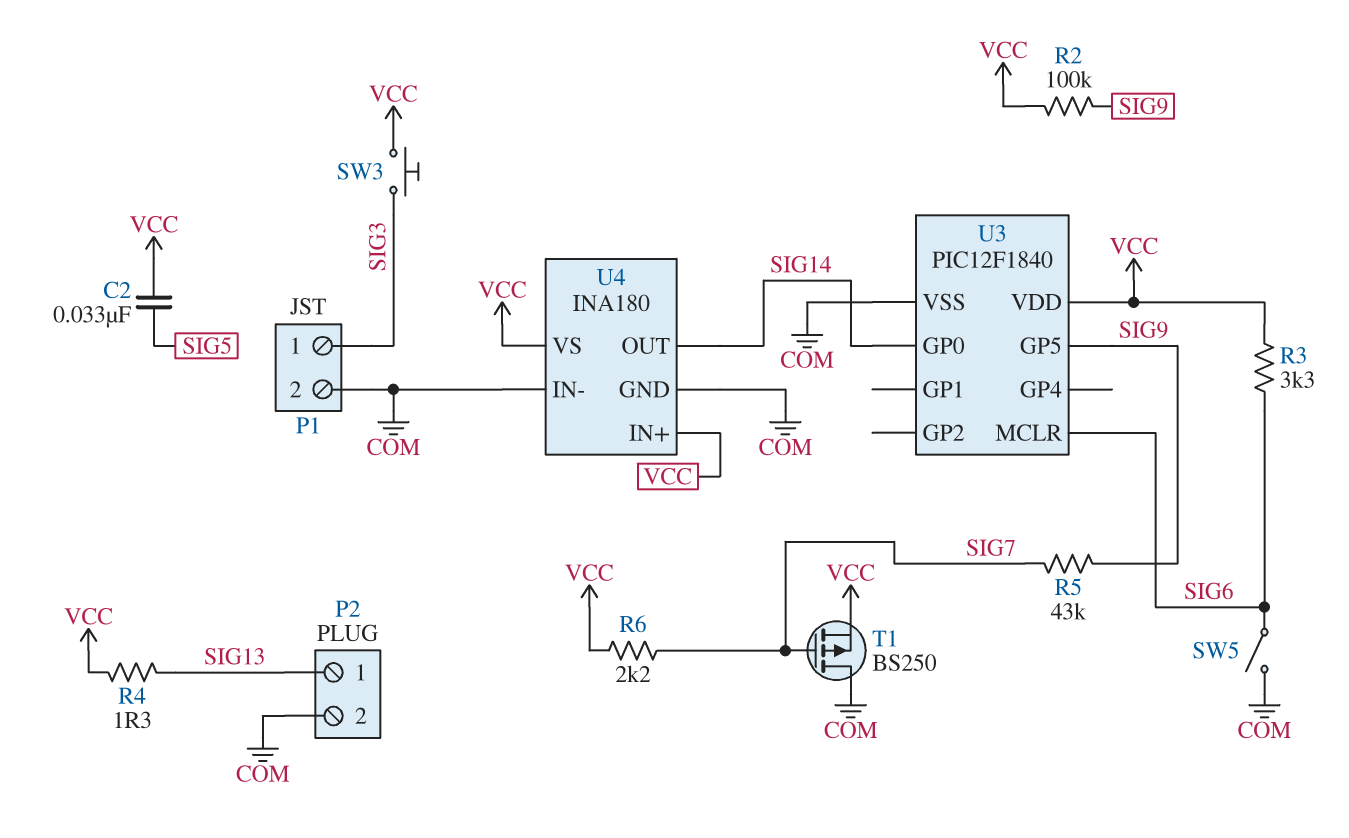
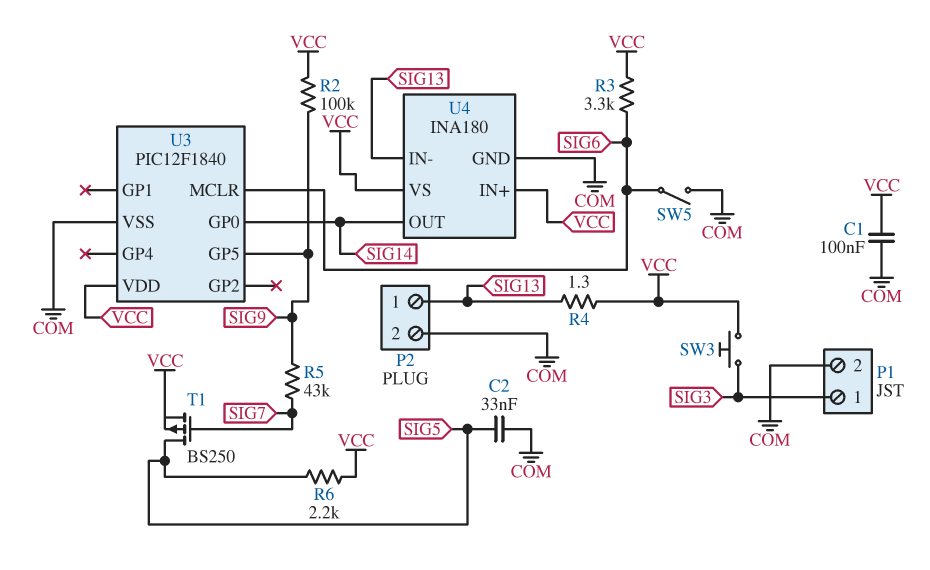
C1: none -> 100nF (COM, VCC)
C2: 33nF (SIG5, VCC) -> 33nF (COM, SIG5)
R6: 2.2k (SIG7, VCC) -> 2.2k (SIG5, VCC)
T1: PMOS BS250 (G SIG7, D COM, S VCC) -> PMOS BS250 (G SIG7, D SIG5, S VCC)
U4 pin IN-: COM -> SIG13

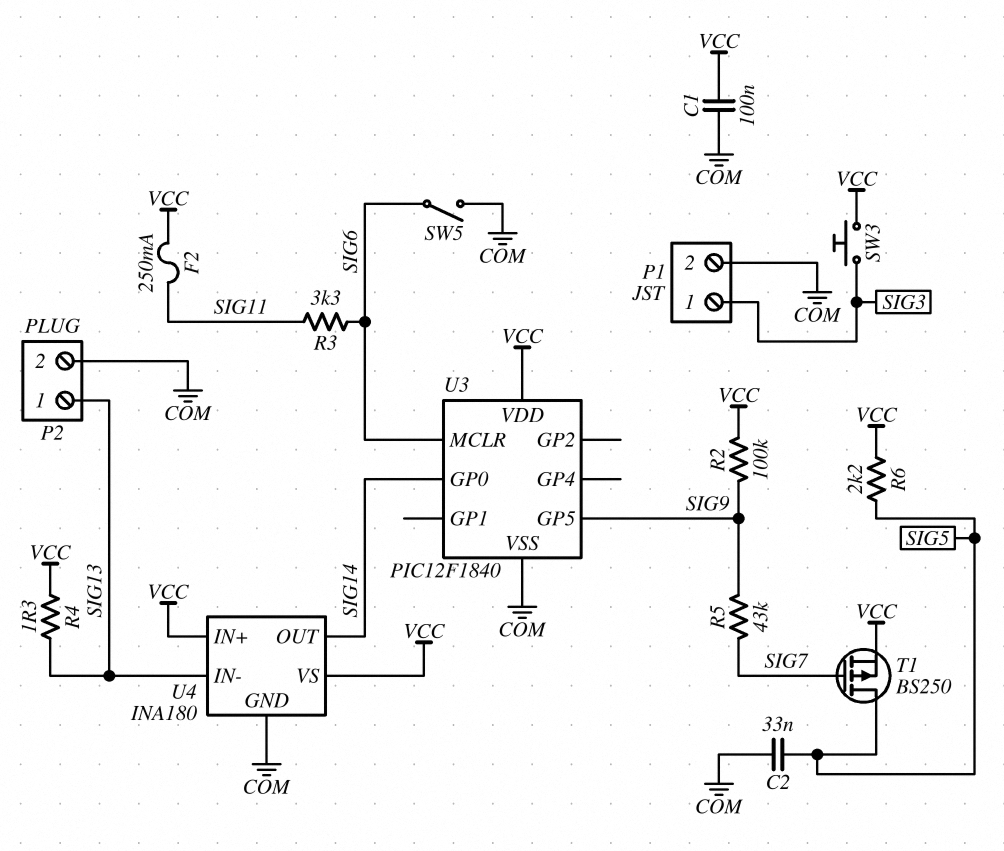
F2: none -> 250mA (SIG11, VCC)
R3: 3.3k (SIG6, VCC) -> 3.3k (SIG6, SIG11)

